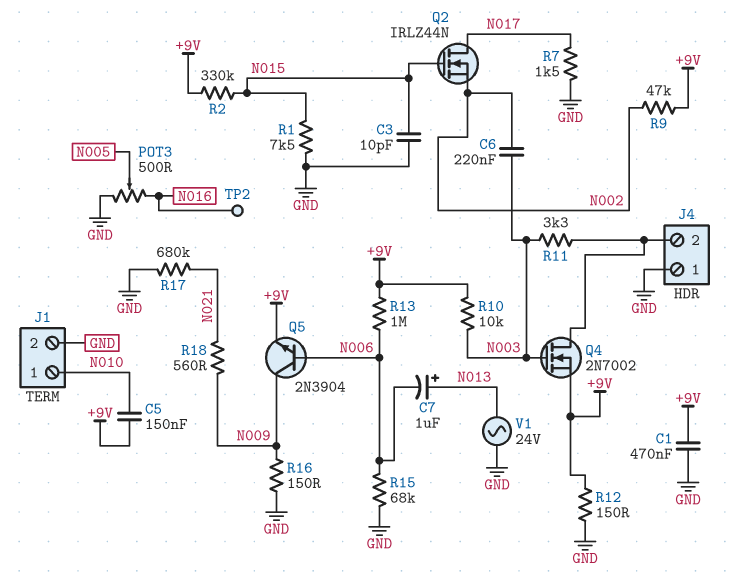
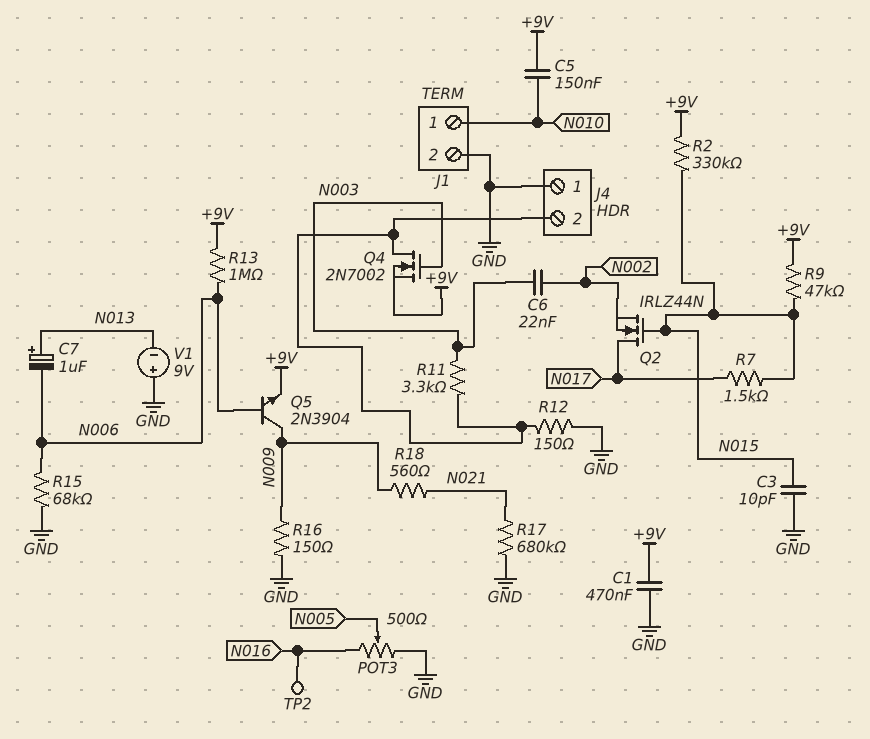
C6: 220nF (N002, N003) -> 22nF (N002, N003)
R1: 7.5k (GND, N015) -> none
R7: 1.5k (GND, N017) -> 1.5k (N015, N017)
R9: 47k (+9V, N002) -> 47k (+9V, N015)
R10: 10k (+9V, N003) -> none
R12: 150 (+9V, GND) -> 150 (GND, J4/2)
V1: AC 24V (GND, N013) -> 9V (plus GND, minus N013)

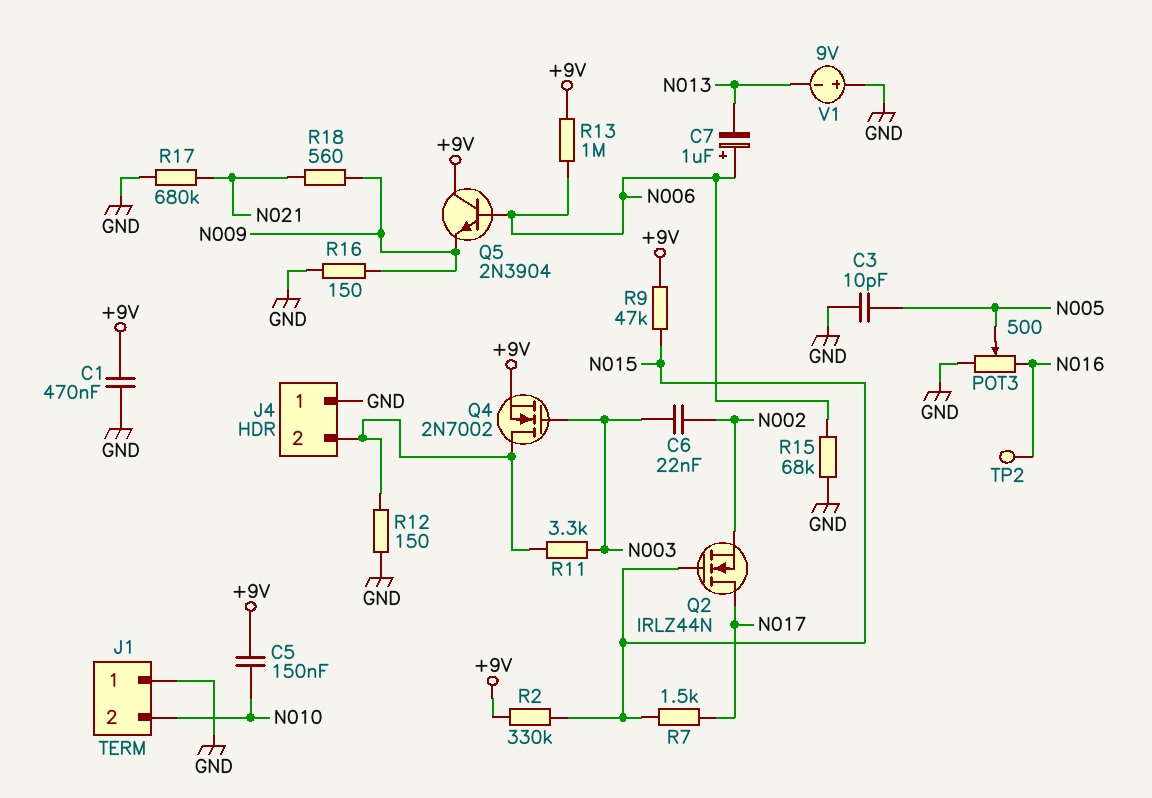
C3: 10pF (GND, N015) -> 10pF (GND, N005)
C7: 1uF (plus N013, minus N006) -> 1uF (plus N006, minus N013)
J1 pin 1: N010 -> GND
J1 pin 2: GND -> N010
Q5: NPN 2N3904 (B N006, C N009, E +9V) -> NPN 2N3904 (B N006, C +9V, E N009)

